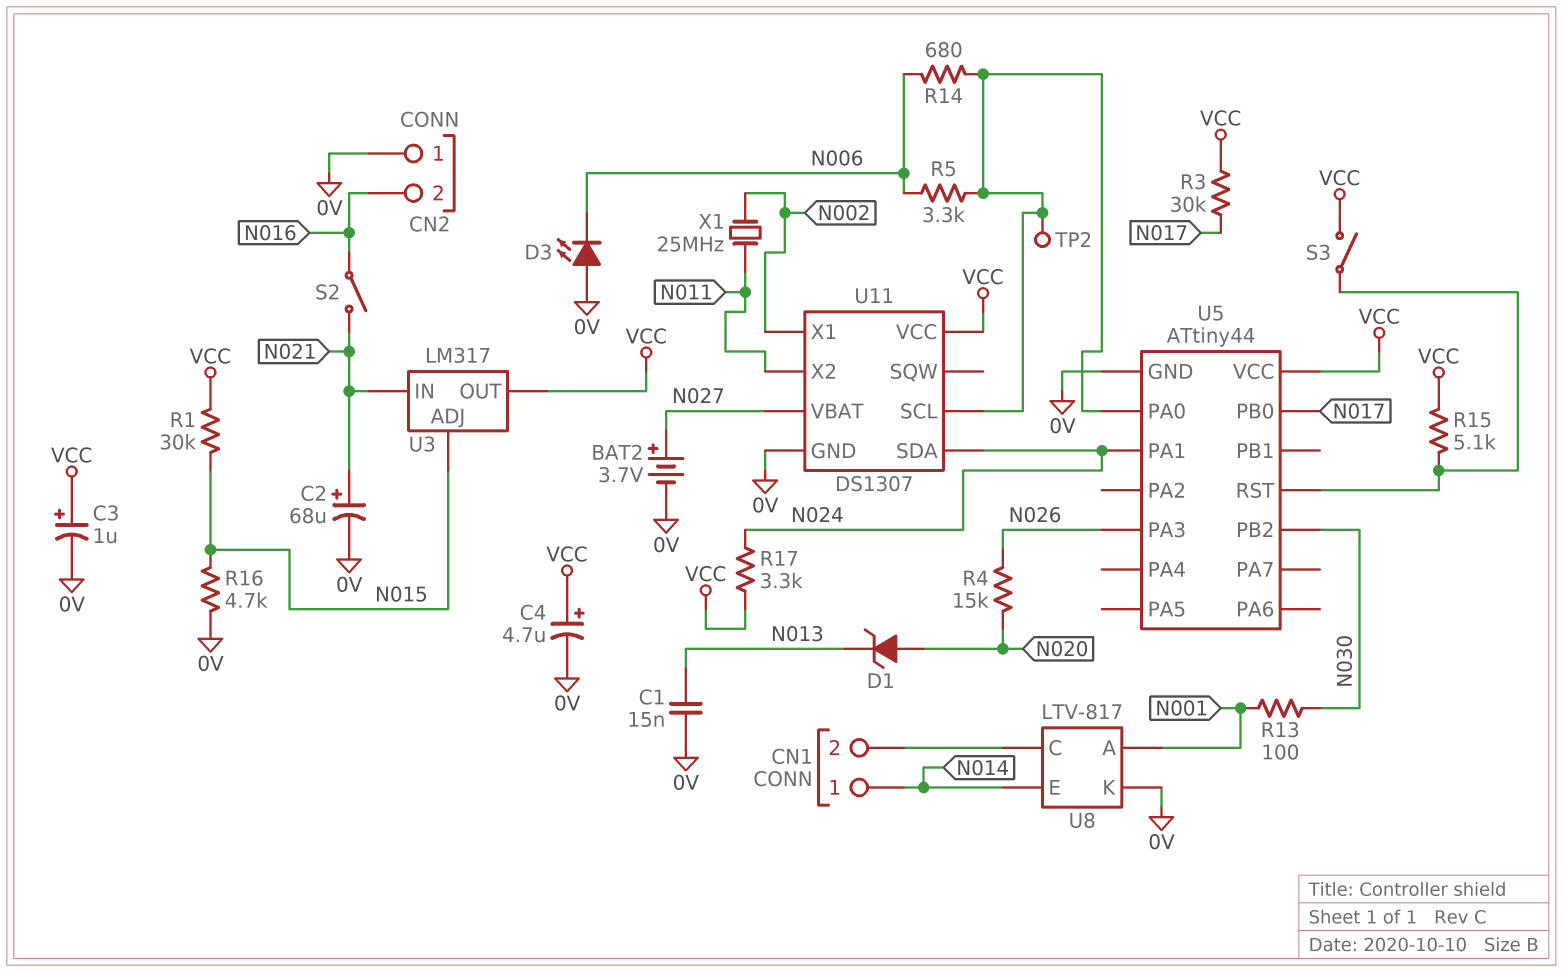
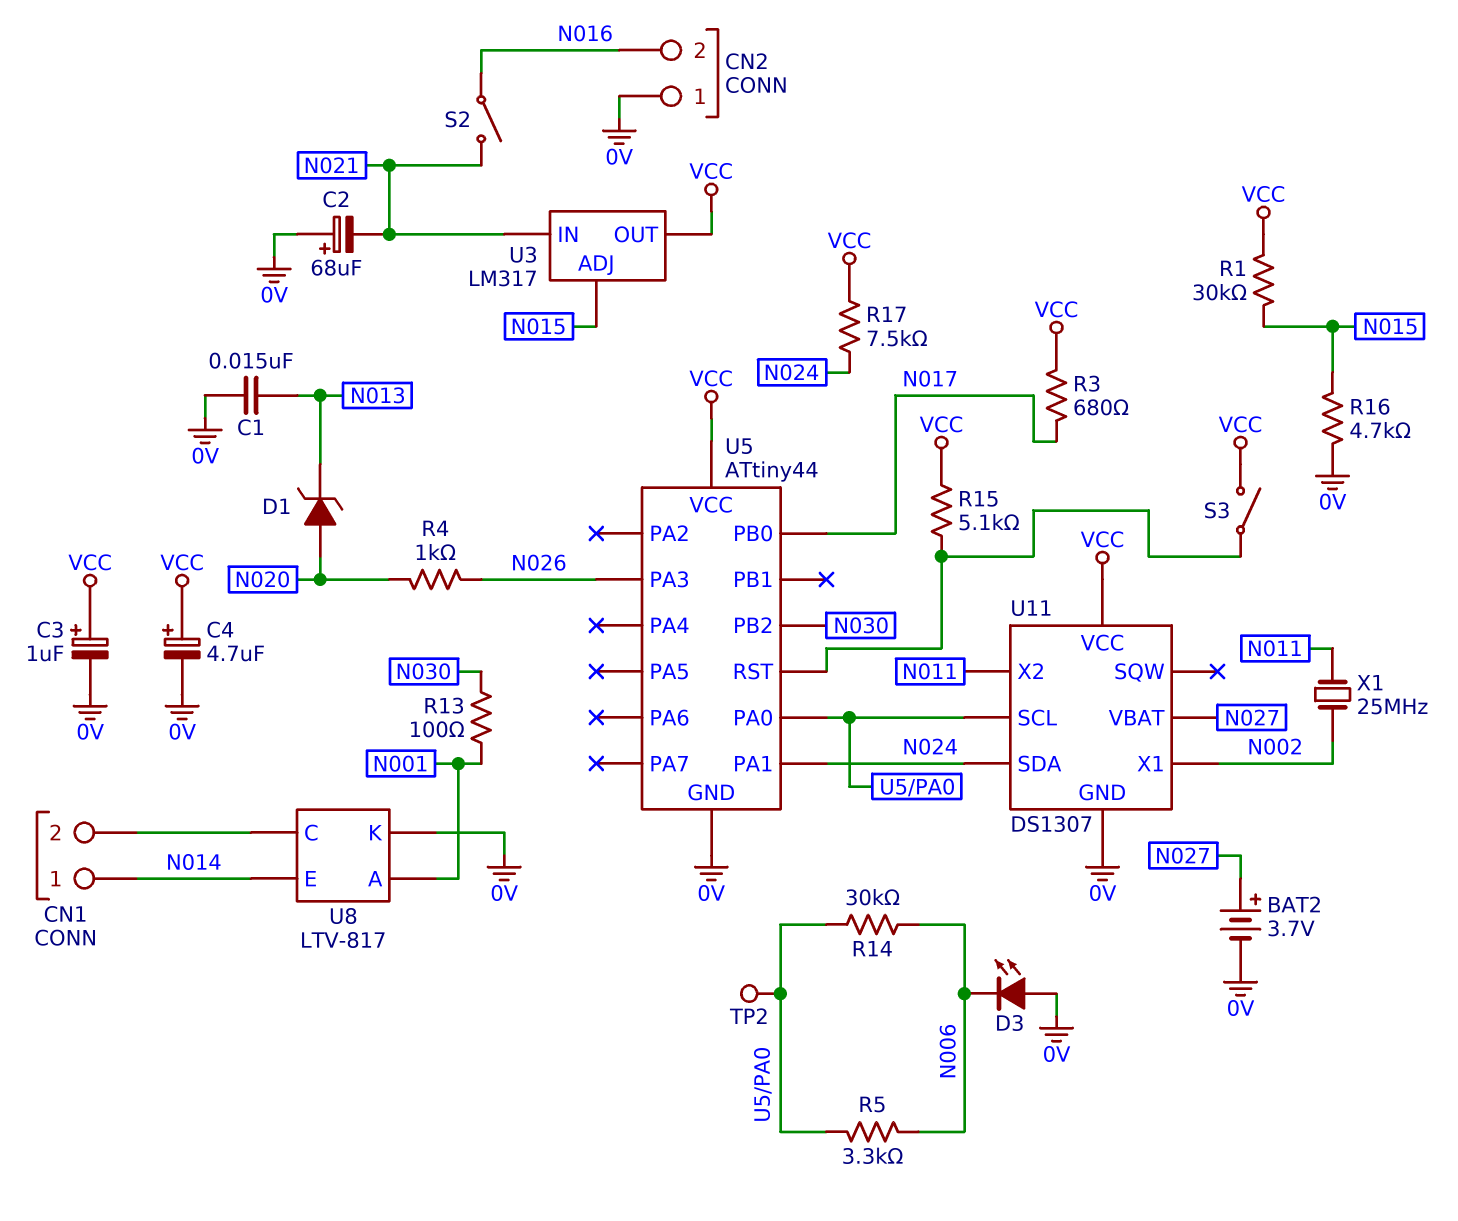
C2: 68uF (plus N021, minus 0V) -> 68uF (plus 0V, minus N021)
R3: 30k (N017, VCC) -> 680 (N017, VCC)
R4: 15k (N020, N026) -> 1k (N020, N026)
R14: 680 (N006, U5/PA0) -> 30k (N006, U5/PA0)
R17: 3.3k (N024, VCC) -> 7.5k (N024, VCC)

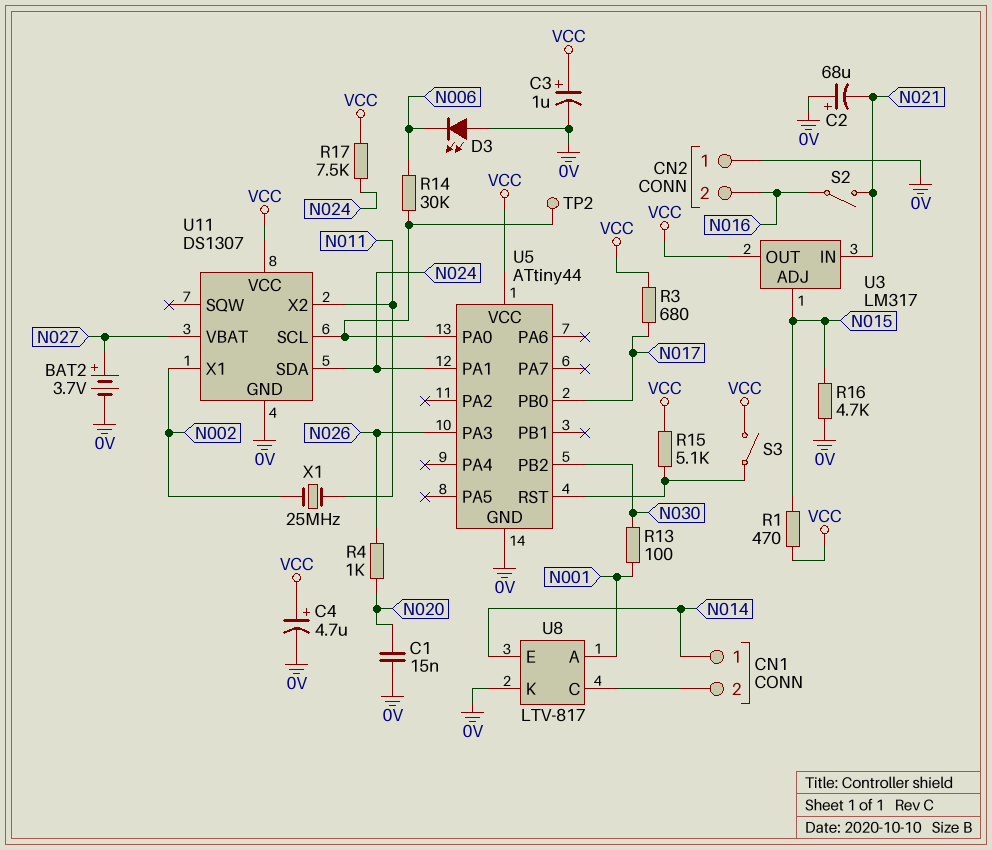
C1: 15nF (0V, N013) -> 15nF (0V, N020)
D1: zener (A N020, K N013) -> none
R1: 30k (N015, VCC) -> 470 (N015, VCC)
R5: 3.3k (N006, U5/PA0) -> none

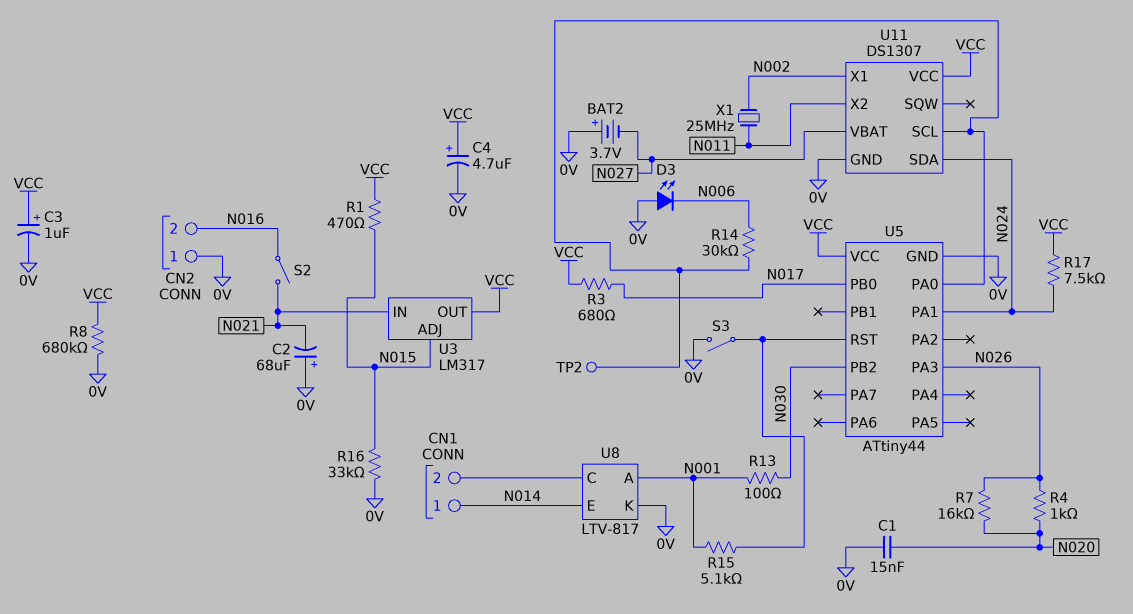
BAT2: 3.7V (plus N027, minus 0V) -> 3.7V (plus 0V, minus N027)
R7: none -> 16k (N020, N026)
R8: none -> 680k (0V, VCC)
R15: 5.1k (U5/RST, VCC) -> 5.1k (N001, U5/RST)
R16: 4.7k (0V, N015) -> 33k (0V, N015)
S3: switch (U5/RST, VCC) -> switch (0V, U5/RST)

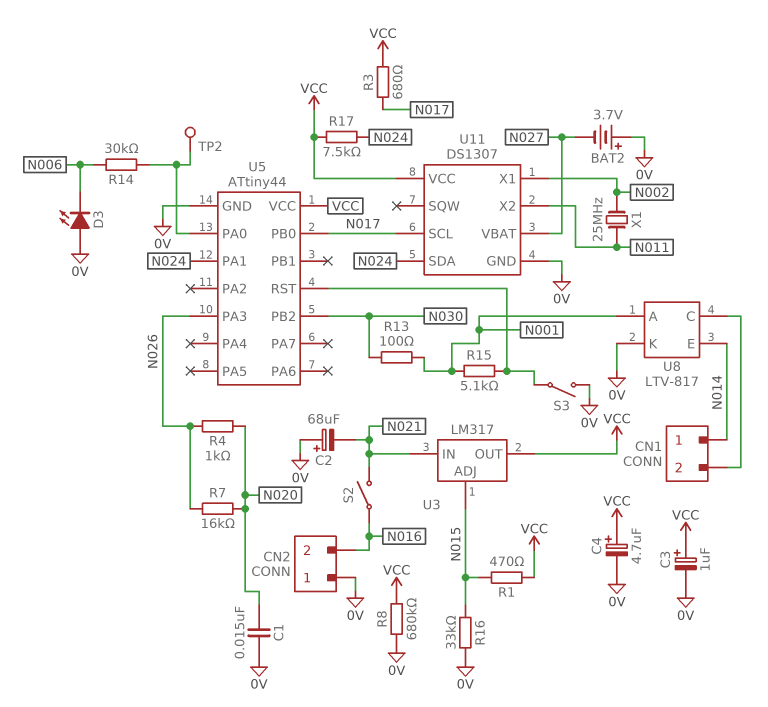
U11 pin SCL: U5/PA0 -> N017

